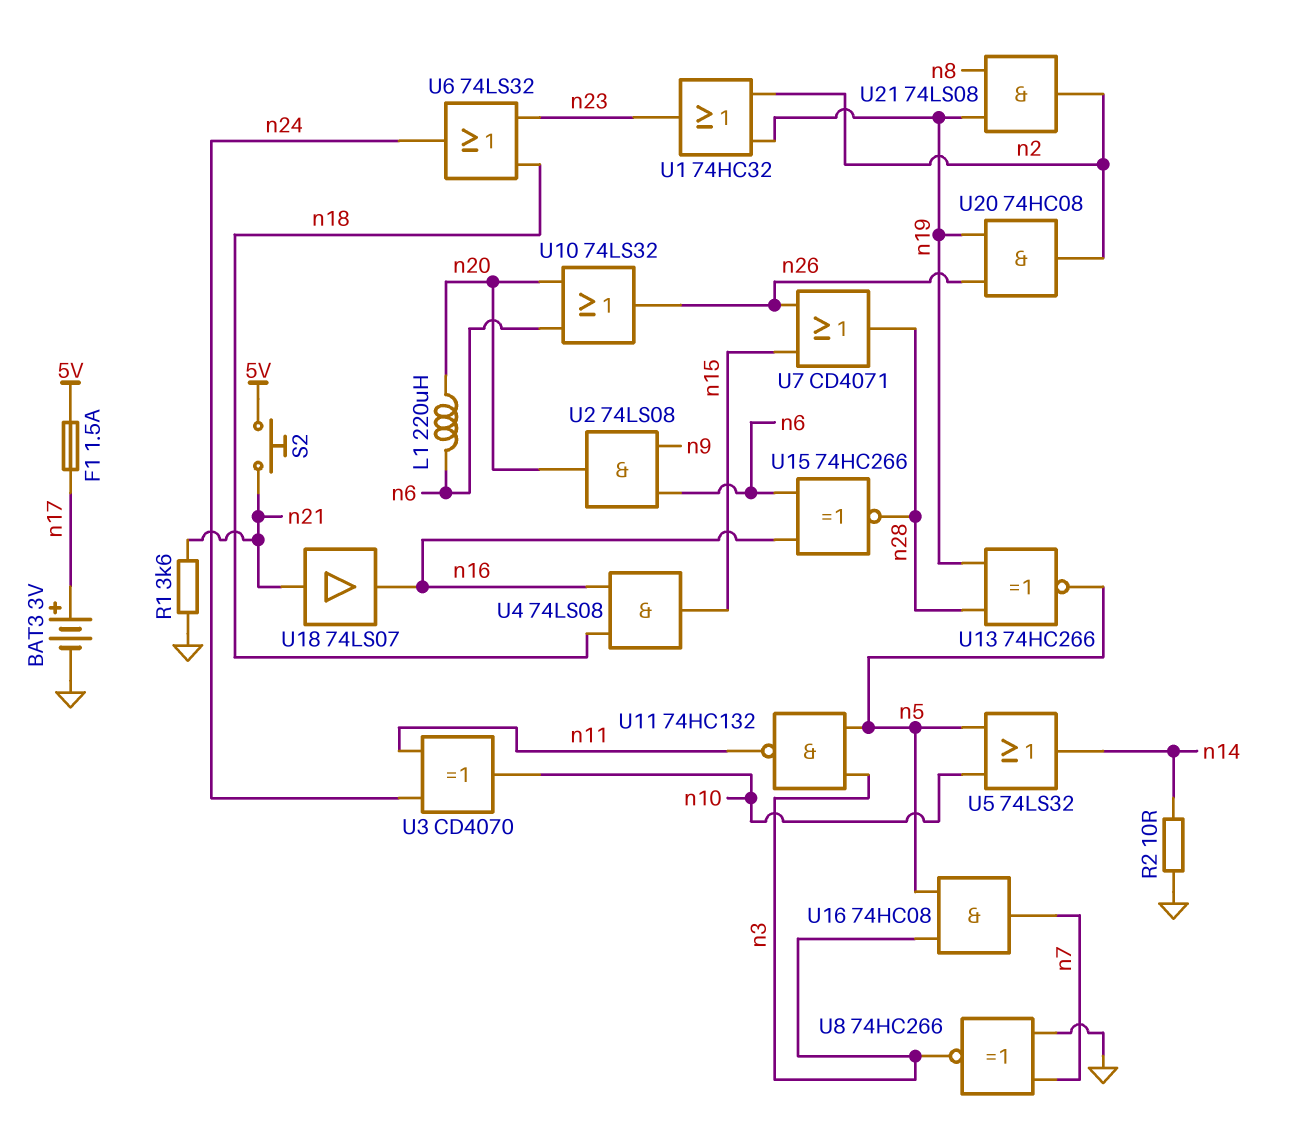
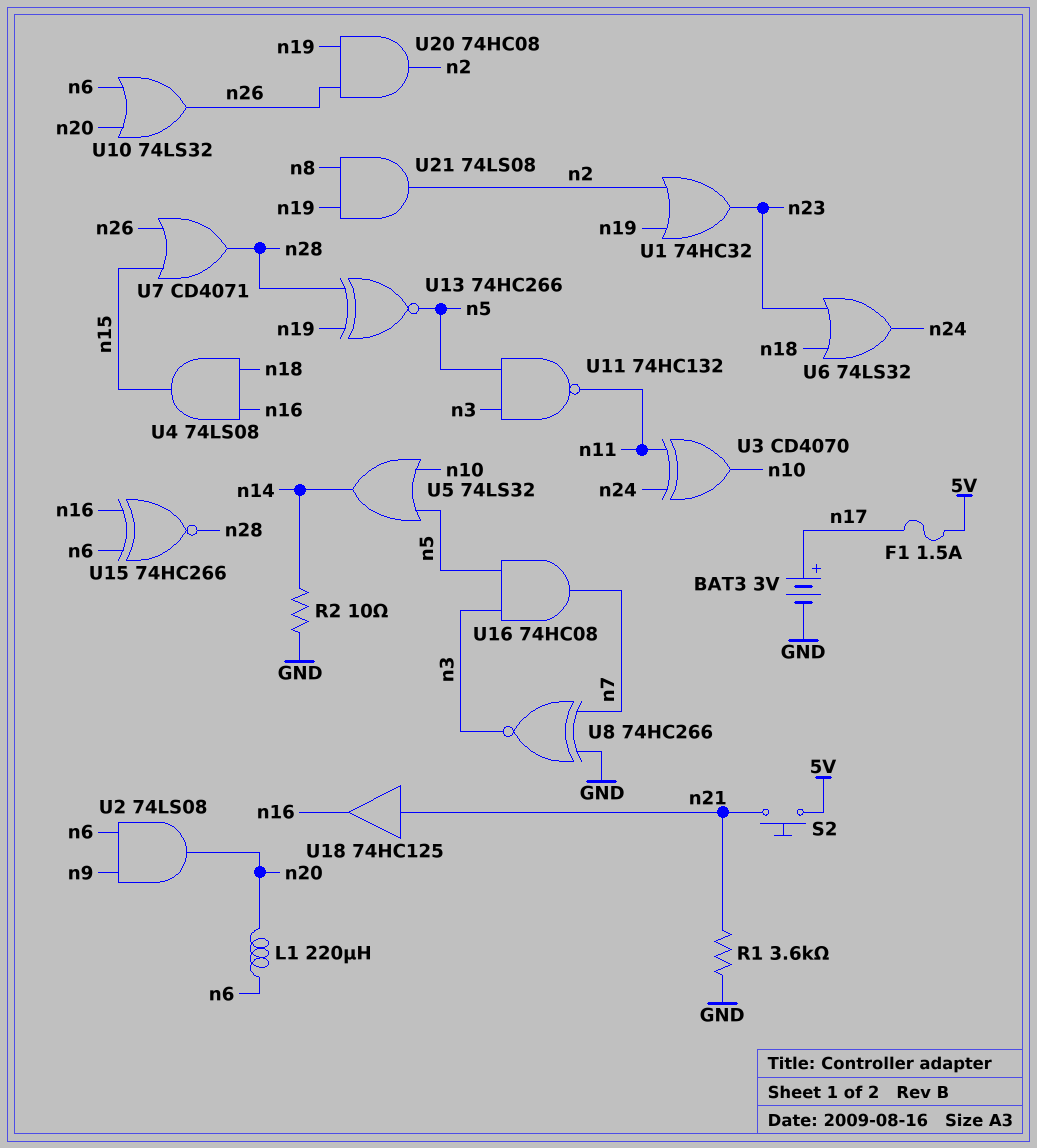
U18: buffer 74LS07 (in n21, out n16) -> buffer 74HC125 (in n21, out n16)

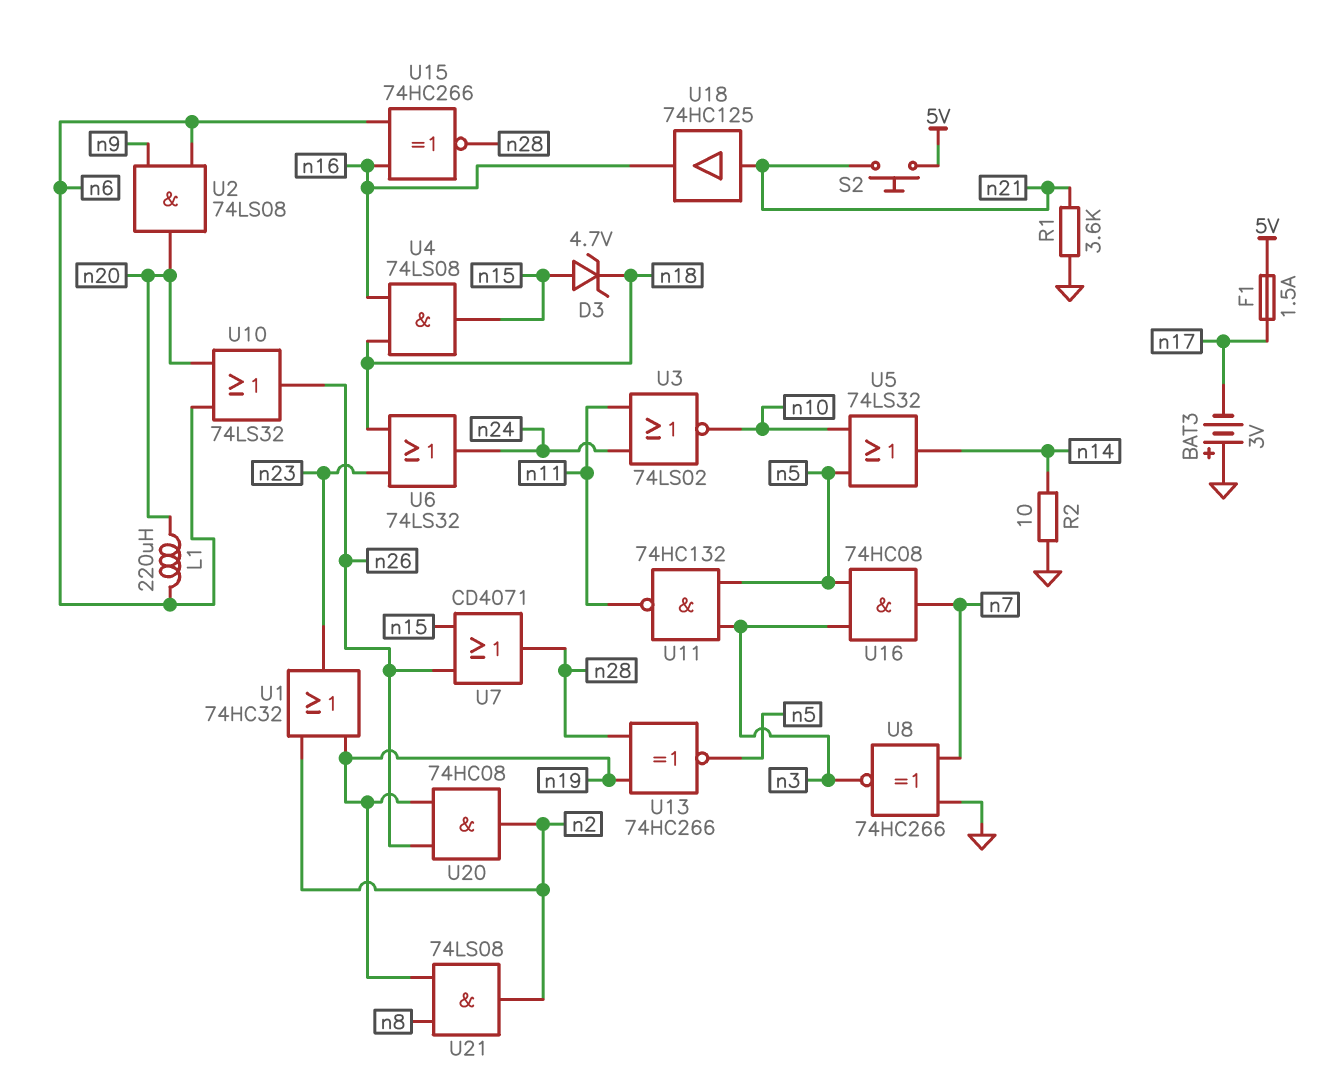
BAT3: 3V (plus n17, minus GND) -> 3V (plus GND, minus n17)
D3: none -> zener 4.7V (A n15, K n18)
U3: XOR CD4070 (in n11, in n24, out n10) -> NOR 74LS02 (in n11, in n24, out n10)

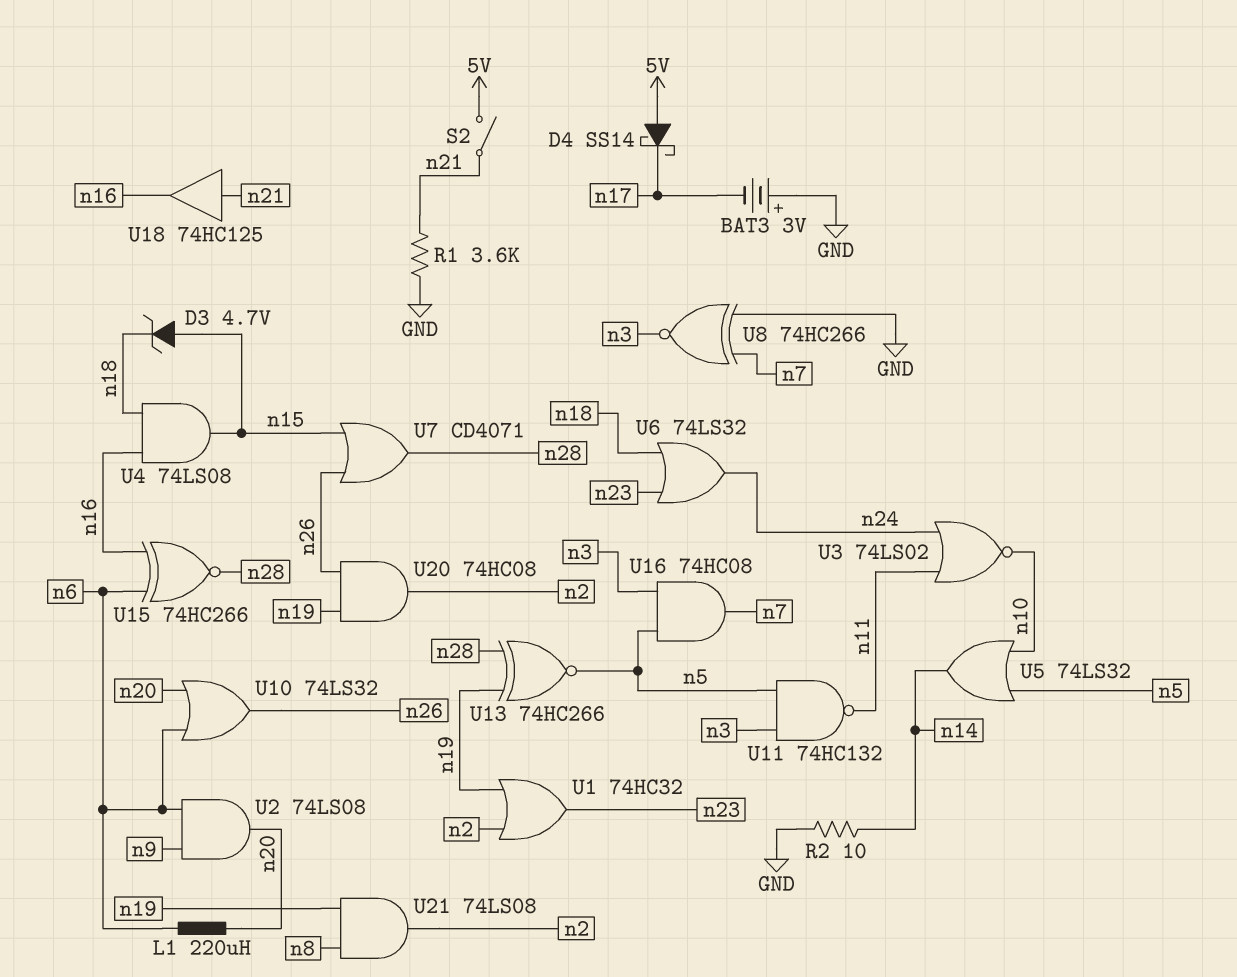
D4: none -> schottky SS14 (A 5V, K n17)
F1: 1.5A (5V, n17) -> none
S2: button (5V, n21) -> switch (5V, n21)

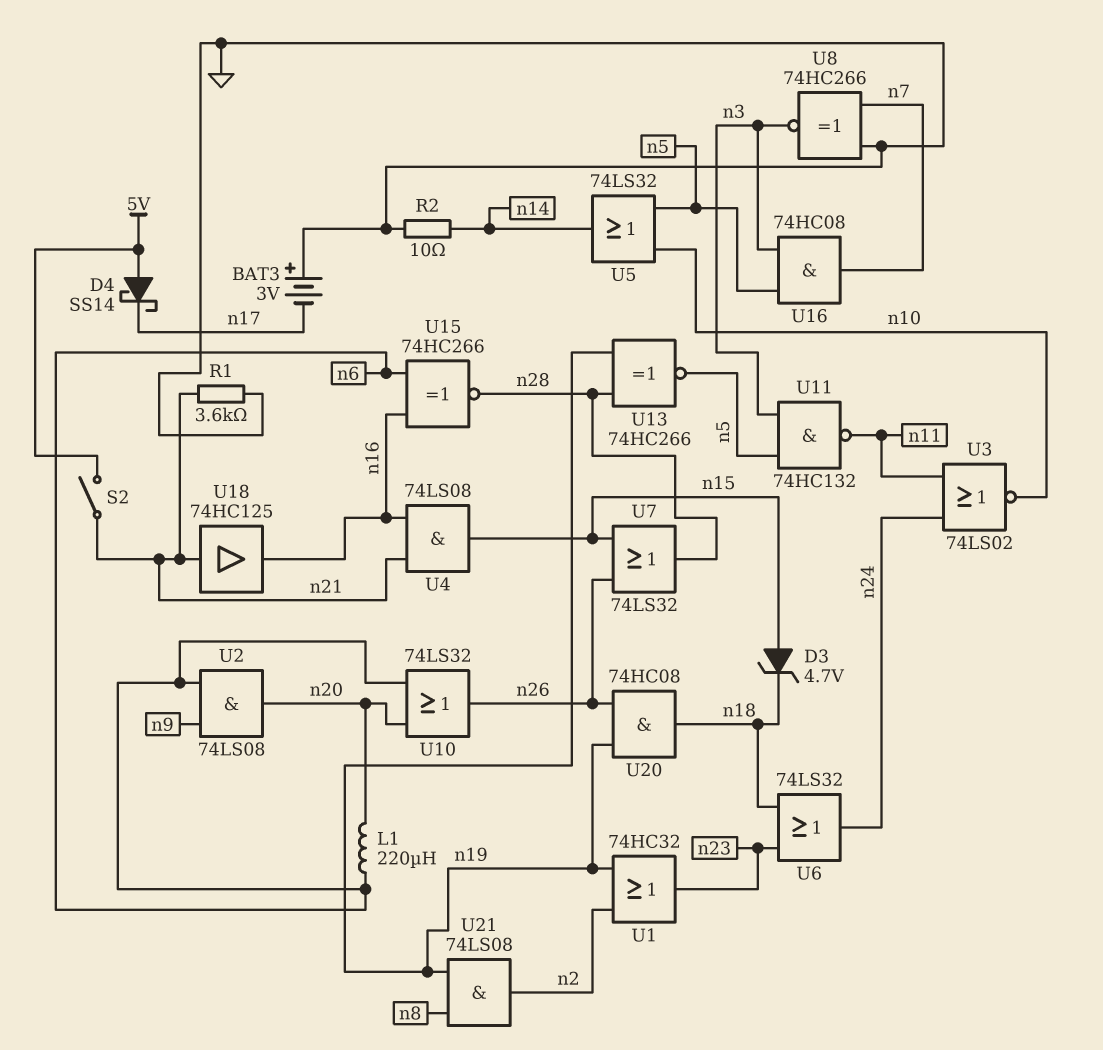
U4: AND 74LS08 (in n16, in n18, out n15) -> AND 74LS08 (in n16, in n21, out n15)
U7: OR CD4071 (in n15, in n26, out n28) -> OR 74LS32 (in n15, in n26, out n28)
U20: AND 74HC08 (in n19, in n26, out n2) -> AND 74HC08 (in n19, in n26, out n18)

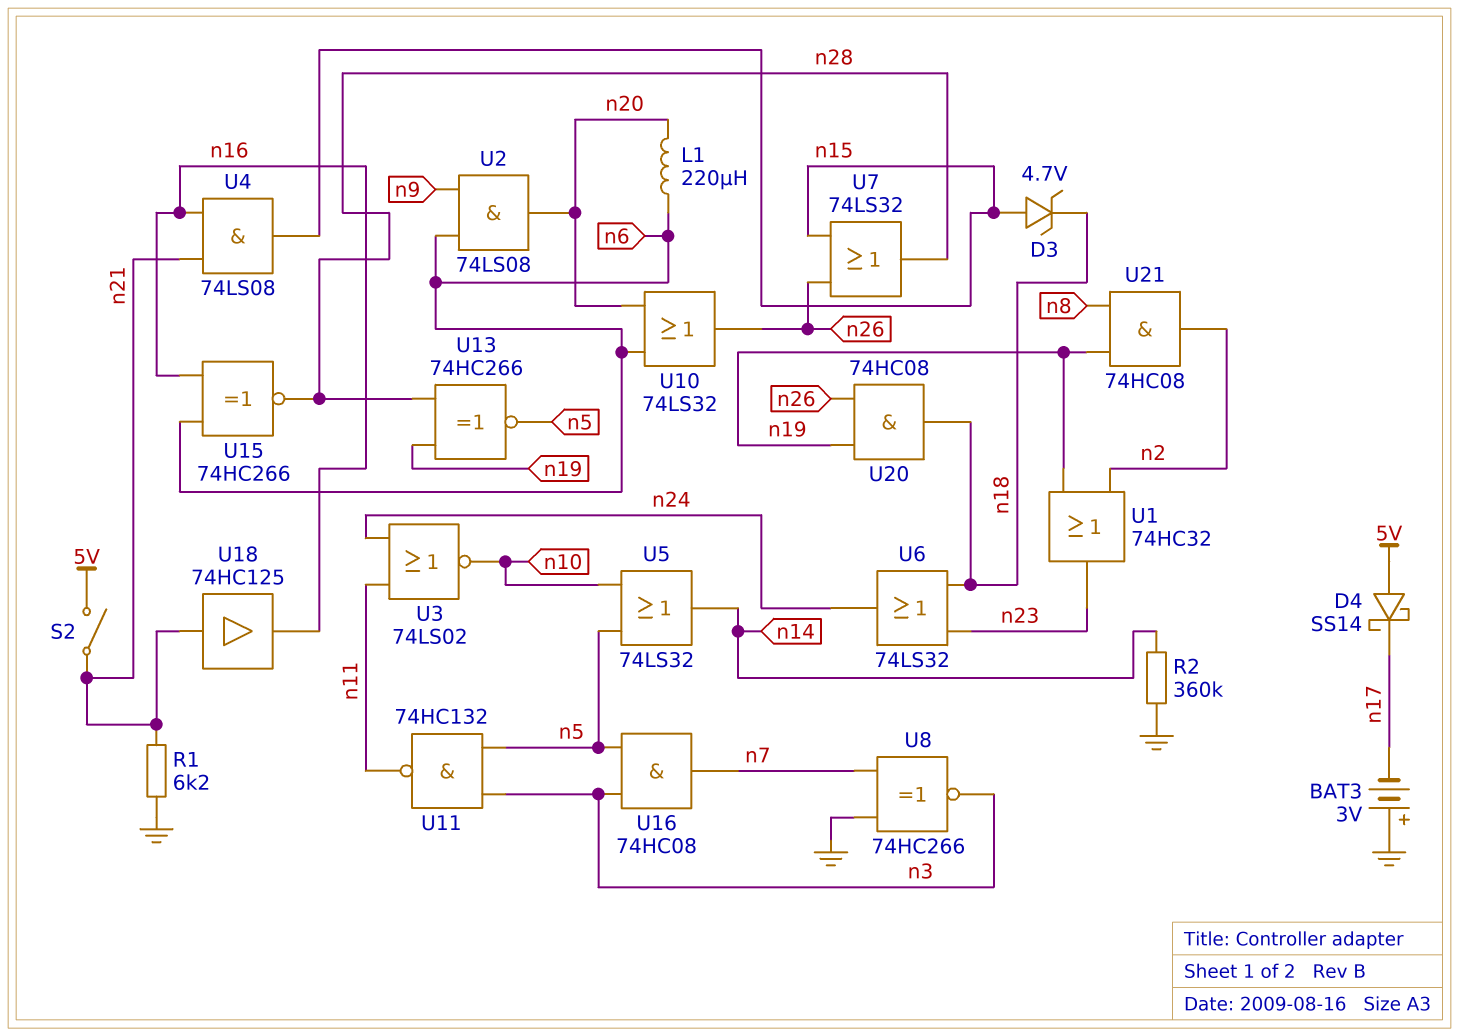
R1: 3.6k (GND, n21) -> 6.2k (GND, n21)
R2: 10 (GND, n14) -> 360k (GND, n14)
U21: AND 74LS08 (in n8, in n19, out n2) -> AND 74HC08 (in n8, in n19, out n2)

